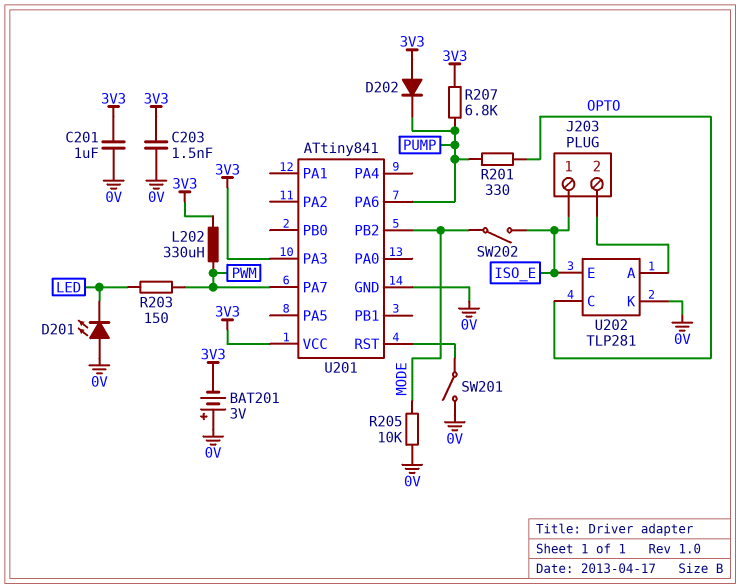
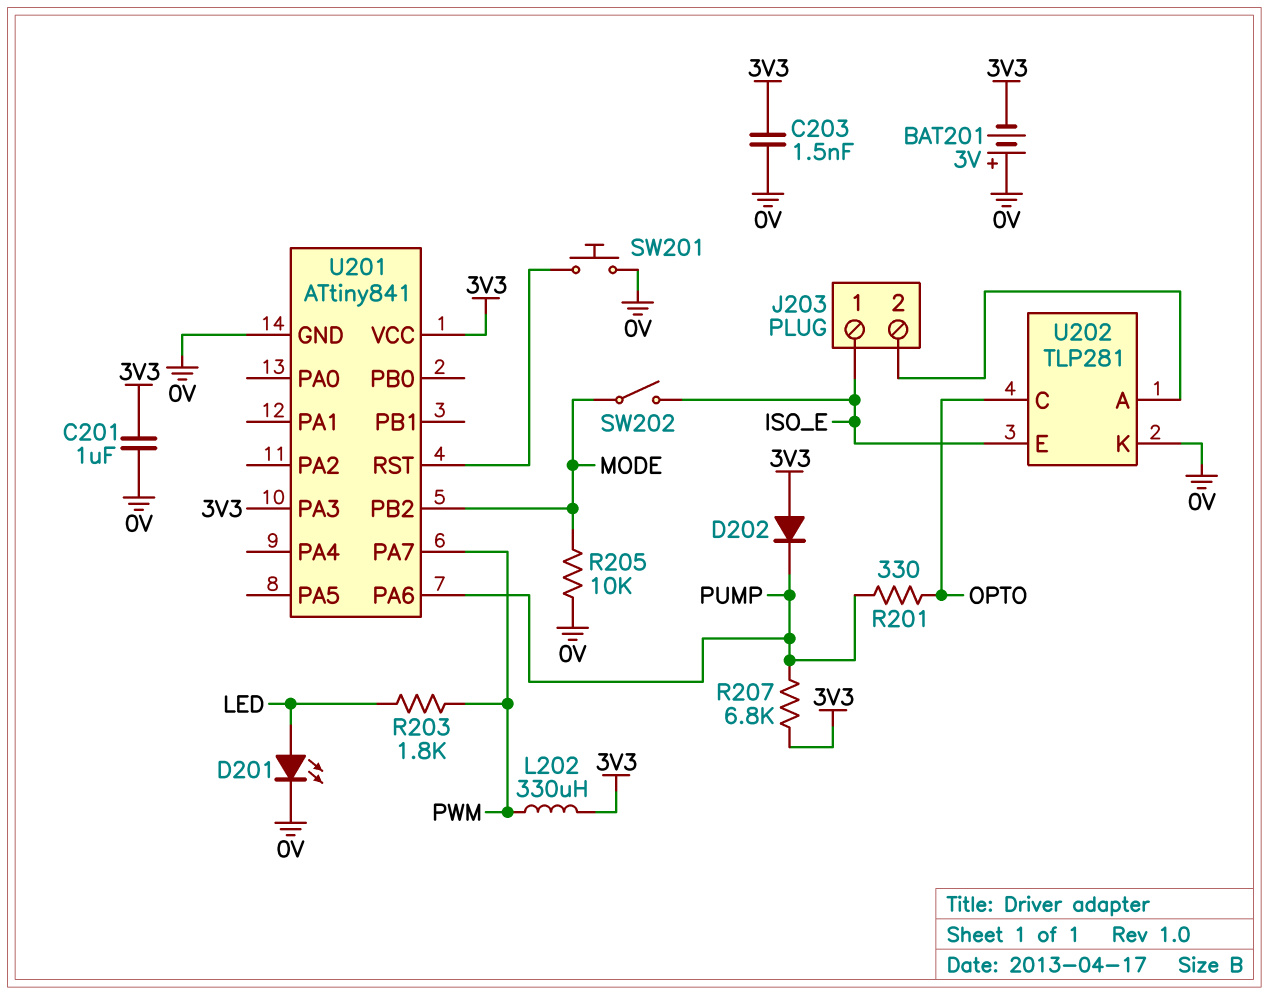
D201: LED (A 0V, K LED) -> LED (A LED, K 0V)
R203: 150 (LED, PWM) -> 1.8k (LED, PWM)
SW201: switch (0V, U201/RST) -> button (0V, U201/RST)

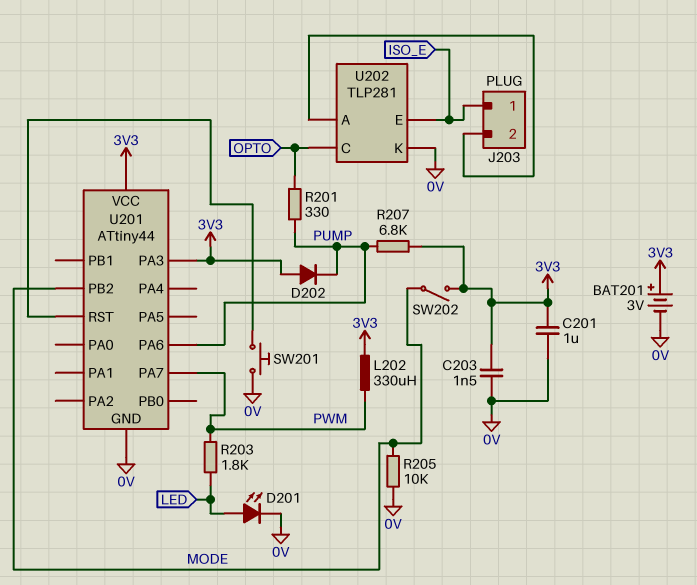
BAT201: 3V (plus 0V, minus 3V3) -> 3V (plus 3V3, minus 0V)
SW202: switch (ISO_E, MODE) -> switch (3V3, MODE)
U201: ATtiny841 -> ATtiny44

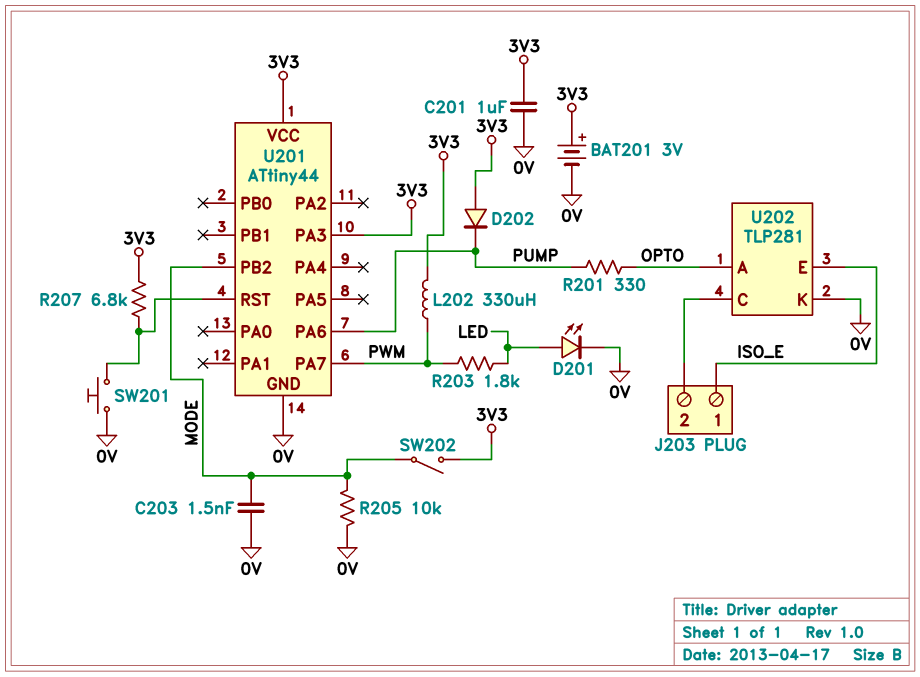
C203: 1.5nF (0V, 3V3) -> 1.5nF (0V, MODE)
R207: 6.8k (3V3, PUMP) -> 6.8k (3V3, U201/RST)
U202 pin A: J203/2 -> OPTO
U202 pin C: OPTO -> J203/2

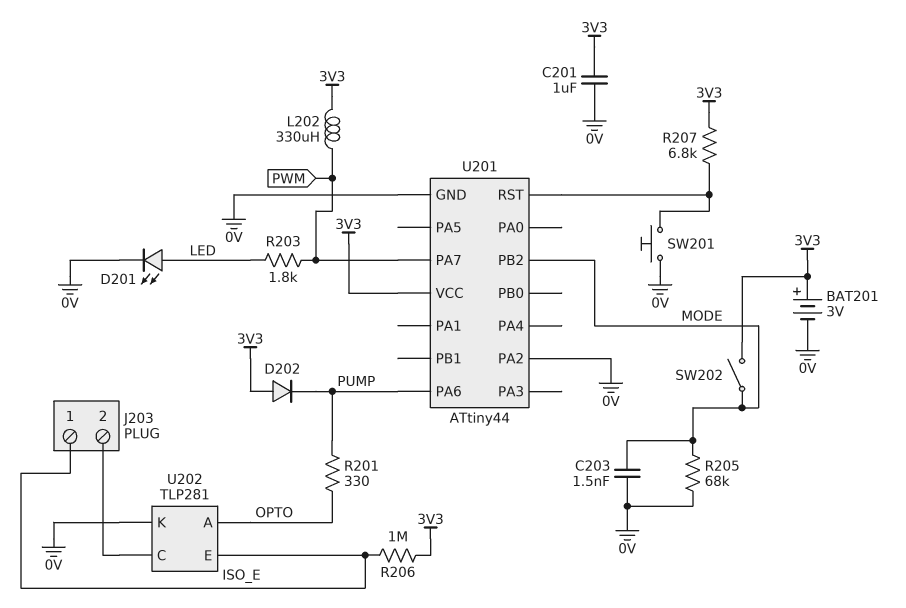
R205: 10k (0V, MODE) -> 68k (0V, MODE)
R206: none -> 1M (3V3, ISO_E)
U201 pin PA2: none -> 0V
U201 pin PA3: 3V3 -> none

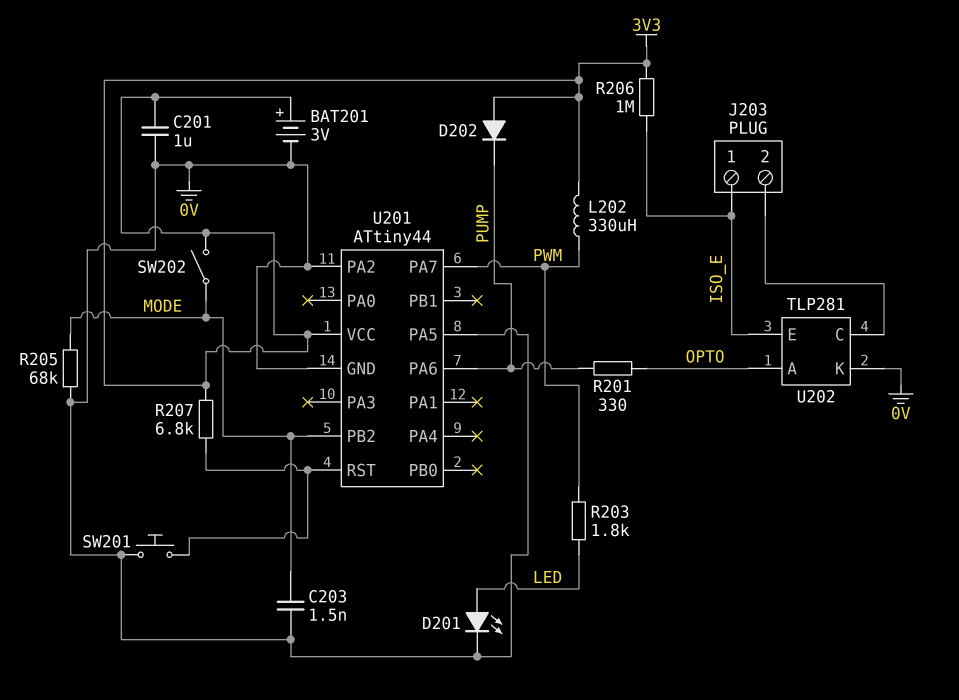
U201 pin PA5: none -> 0V

